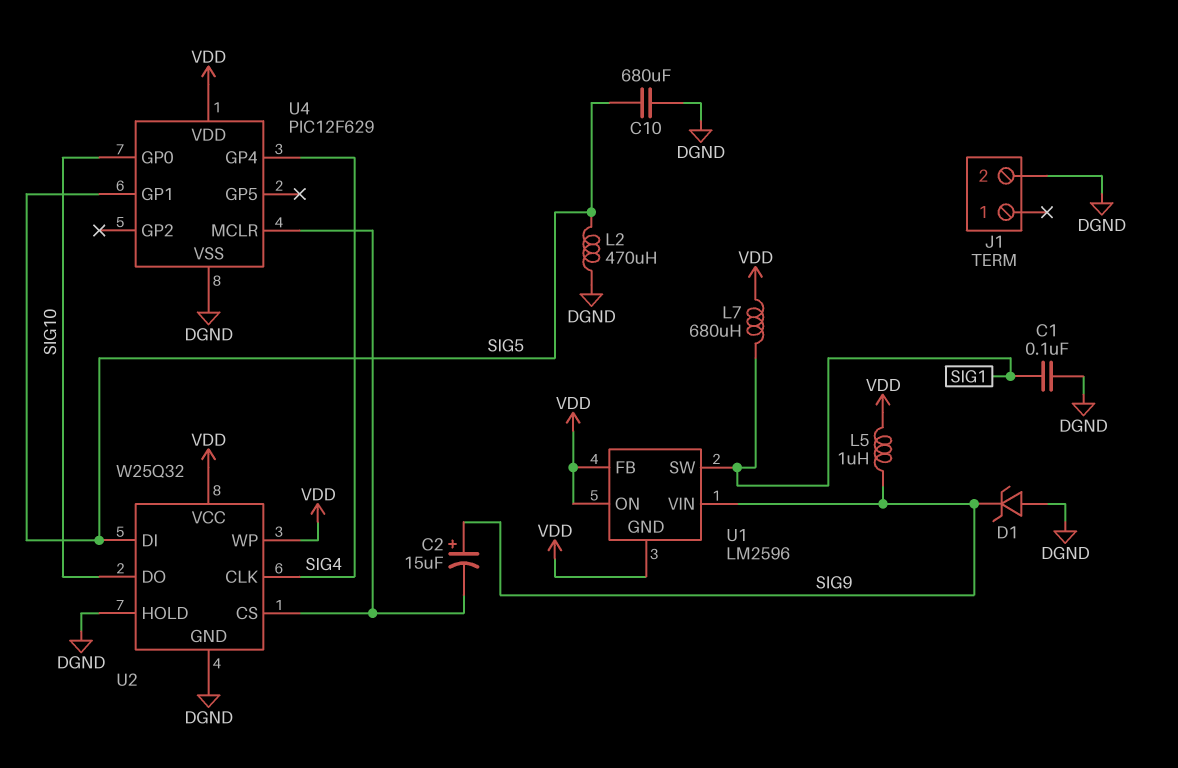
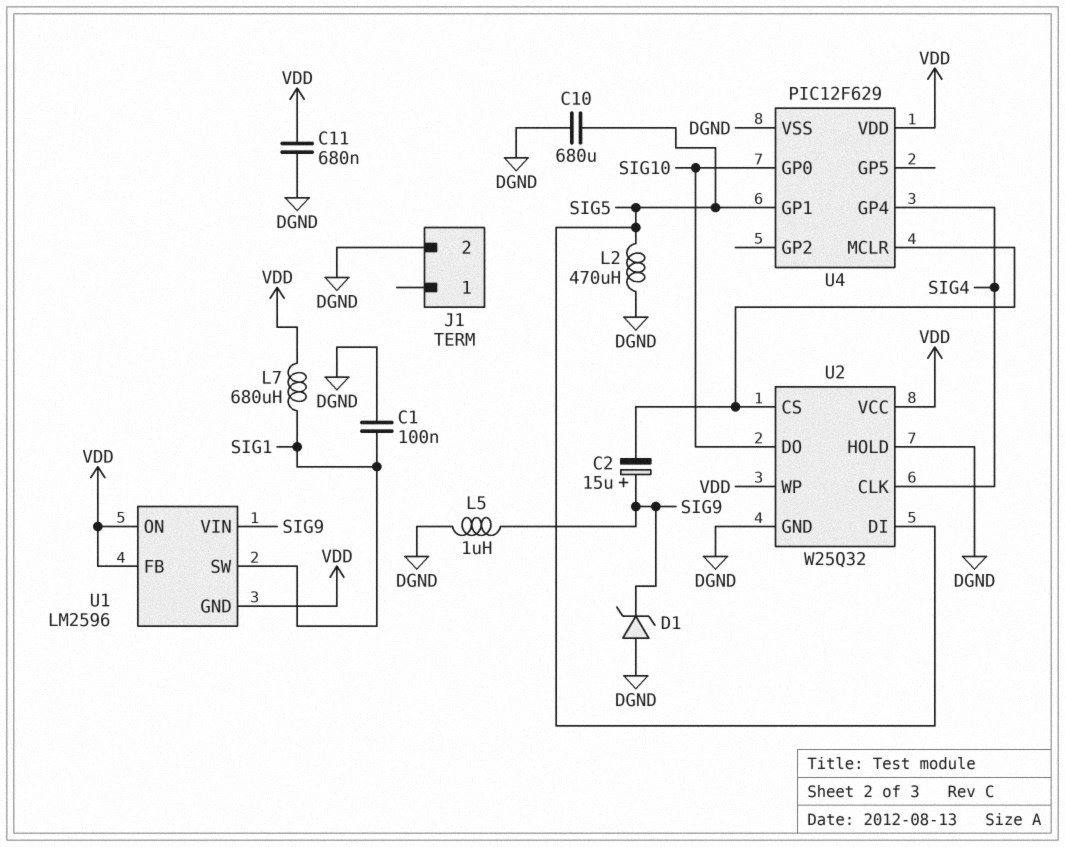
C11: none -> 680nF (DGND, VDD)
L5: 1uH (SIG9, VDD) -> 1uH (DGND, SIG9)

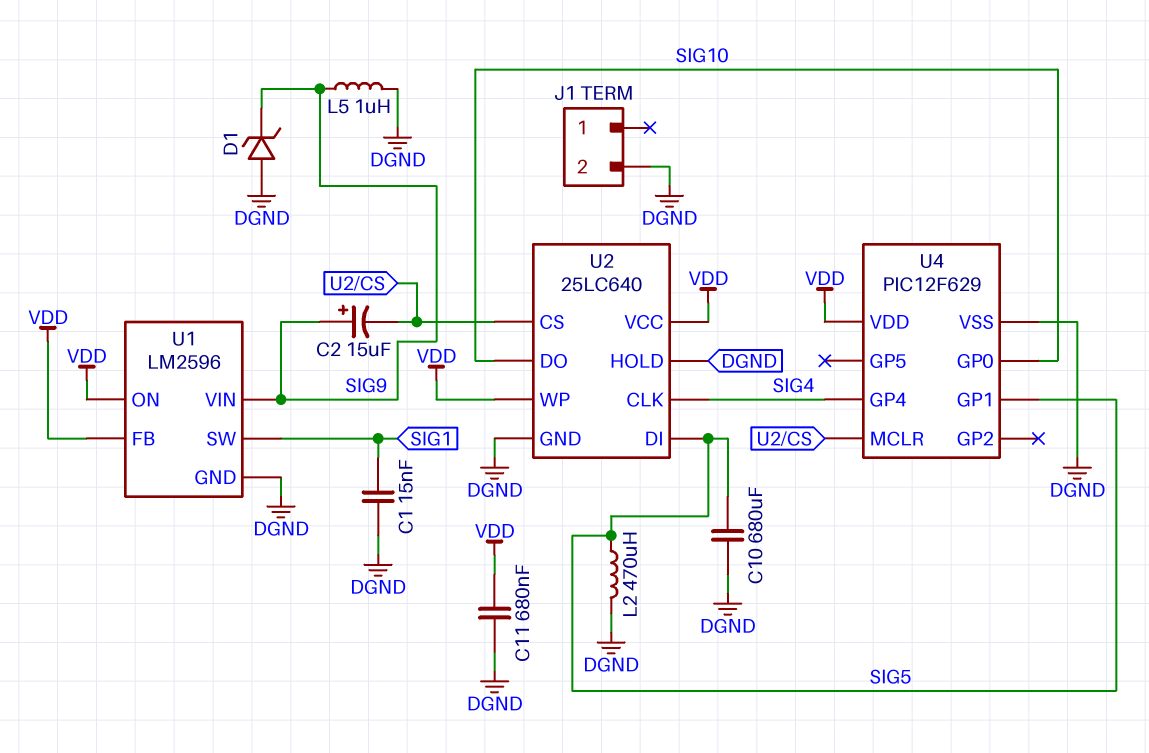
C1: 100nF (DGND, SIG1) -> 15nF (DGND, SIG1)
L7: 680uH (SIG1, VDD) -> none
U1 pin GND: VDD -> DGND
U2: W25Q32 -> 25LC640

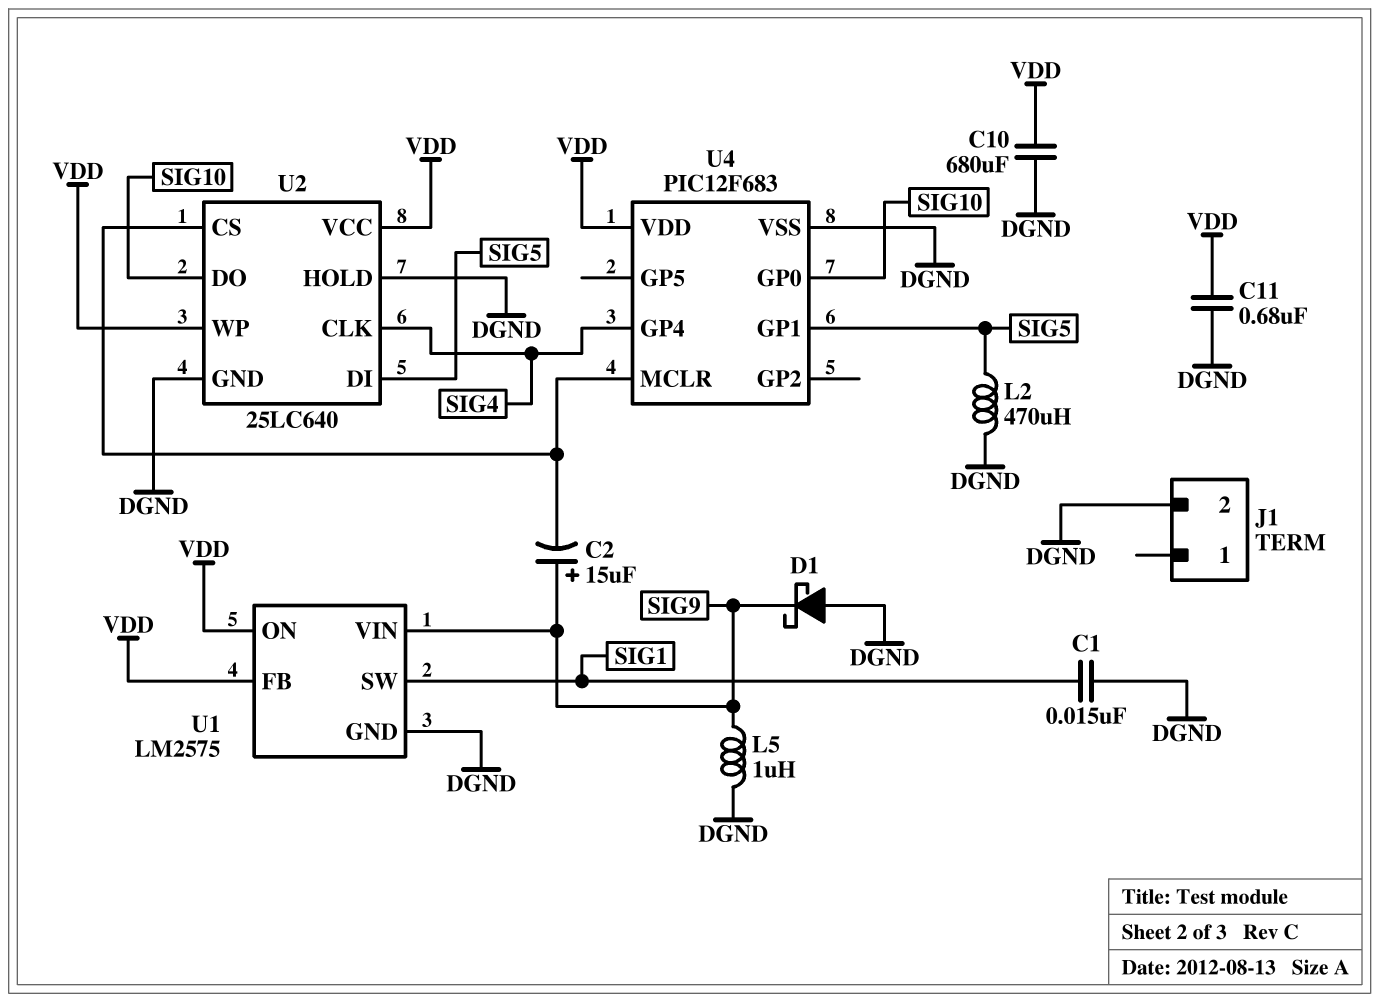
C10: 680uF (DGND, SIG5) -> 680uF (DGND, VDD)
D1: zener (A DGND, K SIG9) -> schottky (A DGND, K SIG9)
U1: LM2596 -> LM2575
U4: PIC12F629 -> PIC12F683

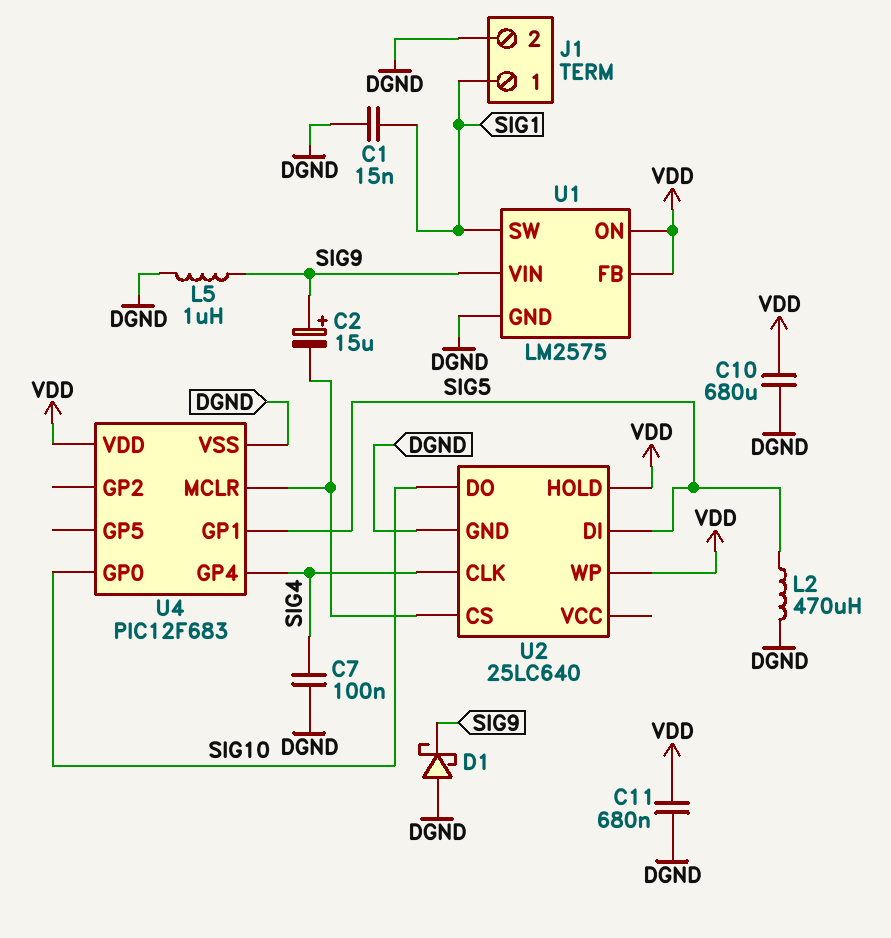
C7: none -> 100nF (DGND, SIG4)
J1 pin 1: none -> SIG1
U2 pin HOLD: DGND -> VDD
U2 pin VCC: VDD -> none

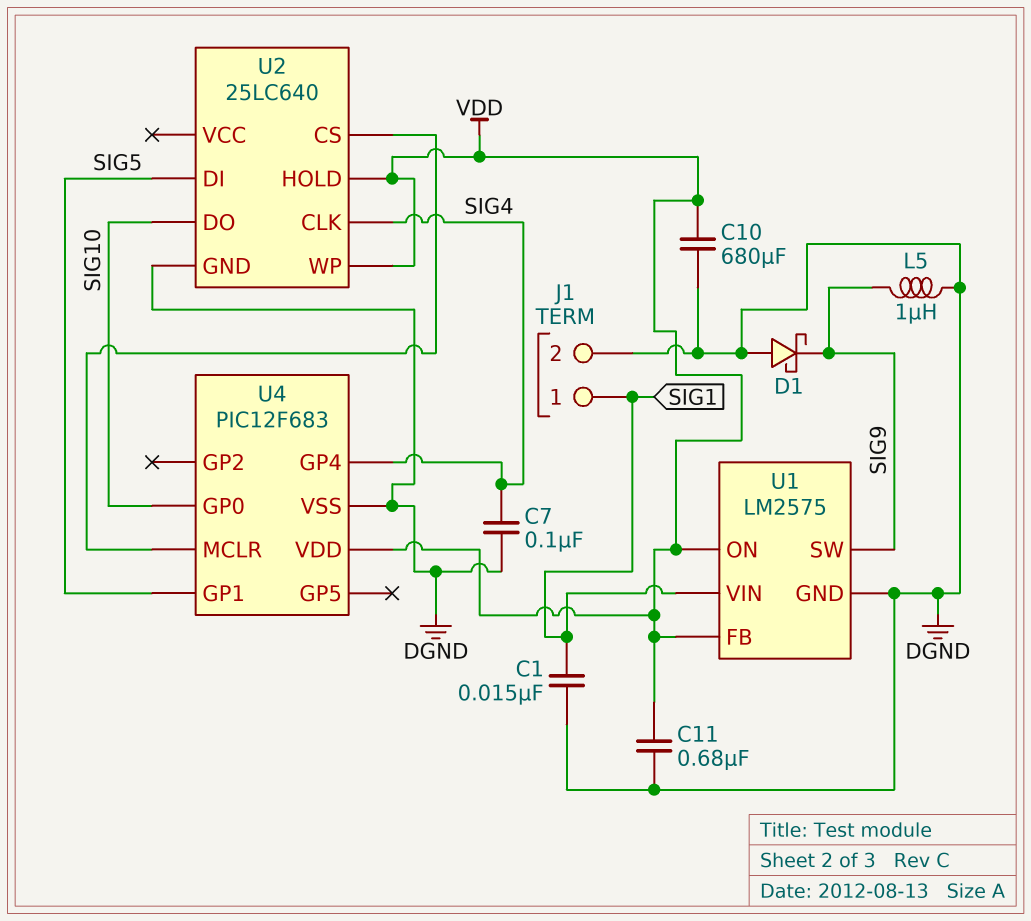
C2: 15uF (plus SIG9, minus U2/CS) -> none
L2: 470uH (DGND, SIG5) -> none
U1 pin SW: SIG1 -> SIG9
U1 pin VIN: SIG9 -> SIG1

